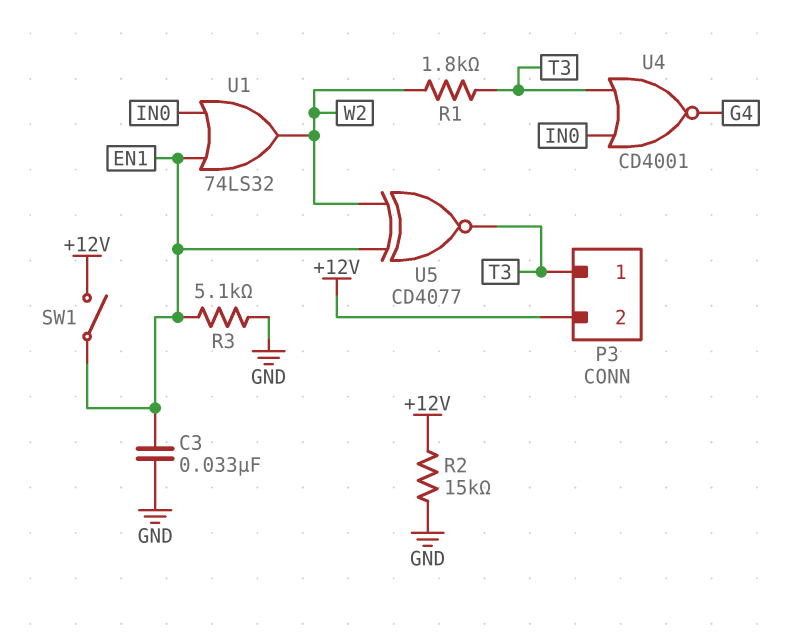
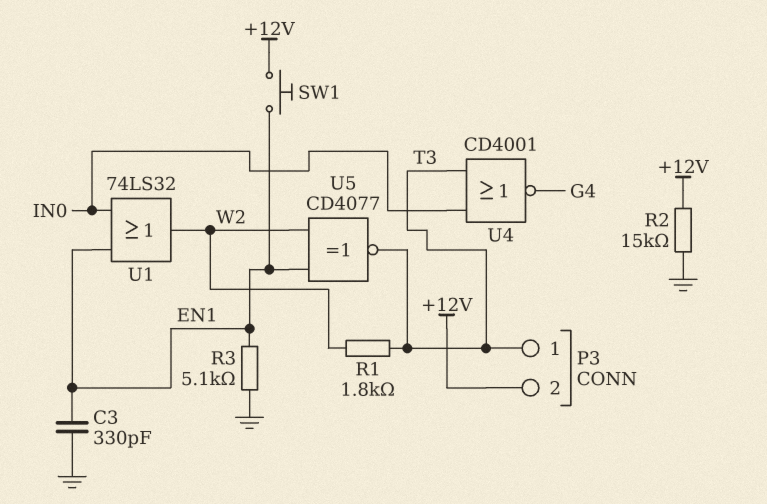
C3: 33nF (EN1, GND) -> 330pF (EN1, GND)
SW1: switch (+12V, EN1) -> button (+12V, EN1)

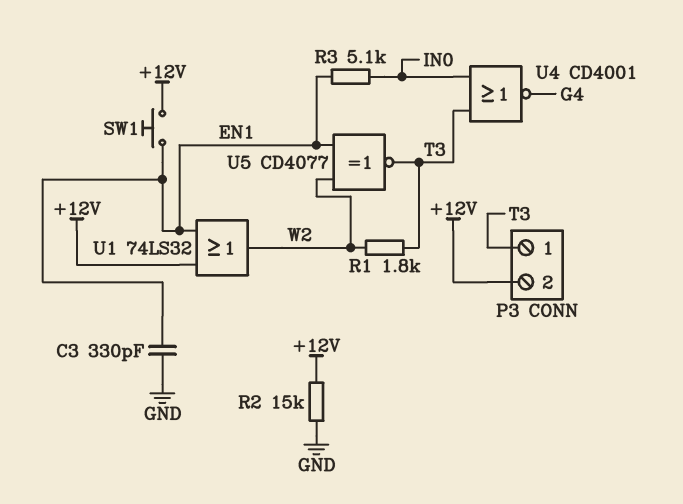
R3: 5.1k (EN1, GND) -> 5.1k (EN1, IN0)
U1: OR 74LS32 (in EN1, in IN0, out W2) -> OR 74LS32 (in +12V, in EN1, out W2)

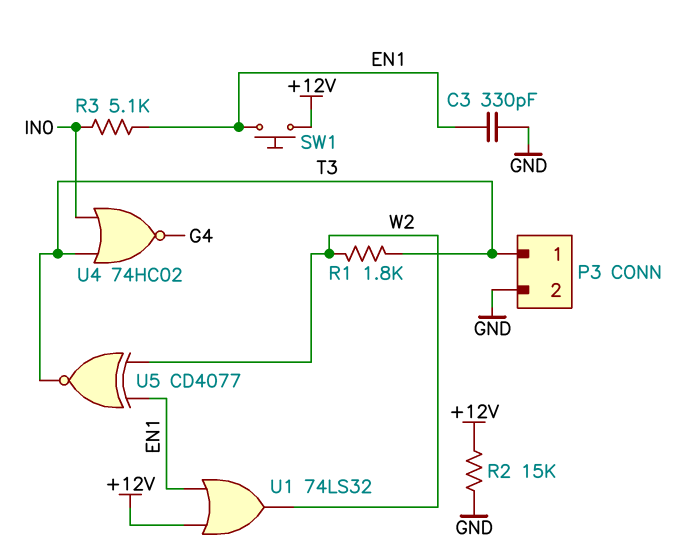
P3 pin 2: +12V -> GND
U4: NOR CD4001 (in IN0, in T3, out G4) -> NOR 74HC02 (in IN0, in T3, out G4)

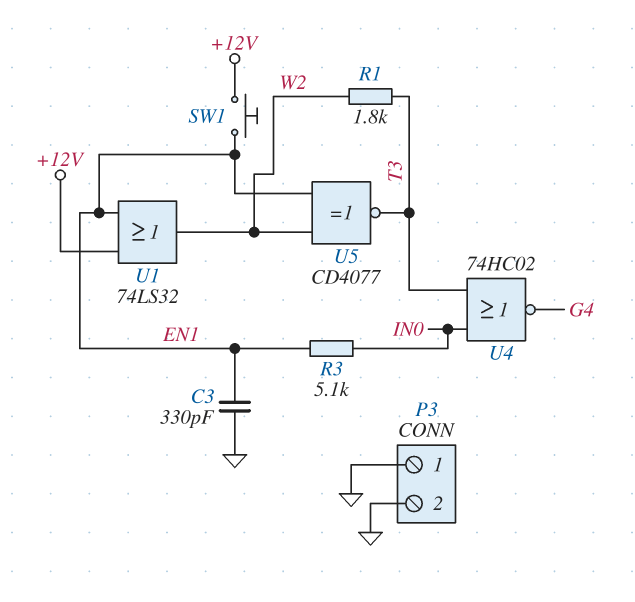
P3 pin 1: T3 -> GND
R2: 15k (+12V, GND) -> none

